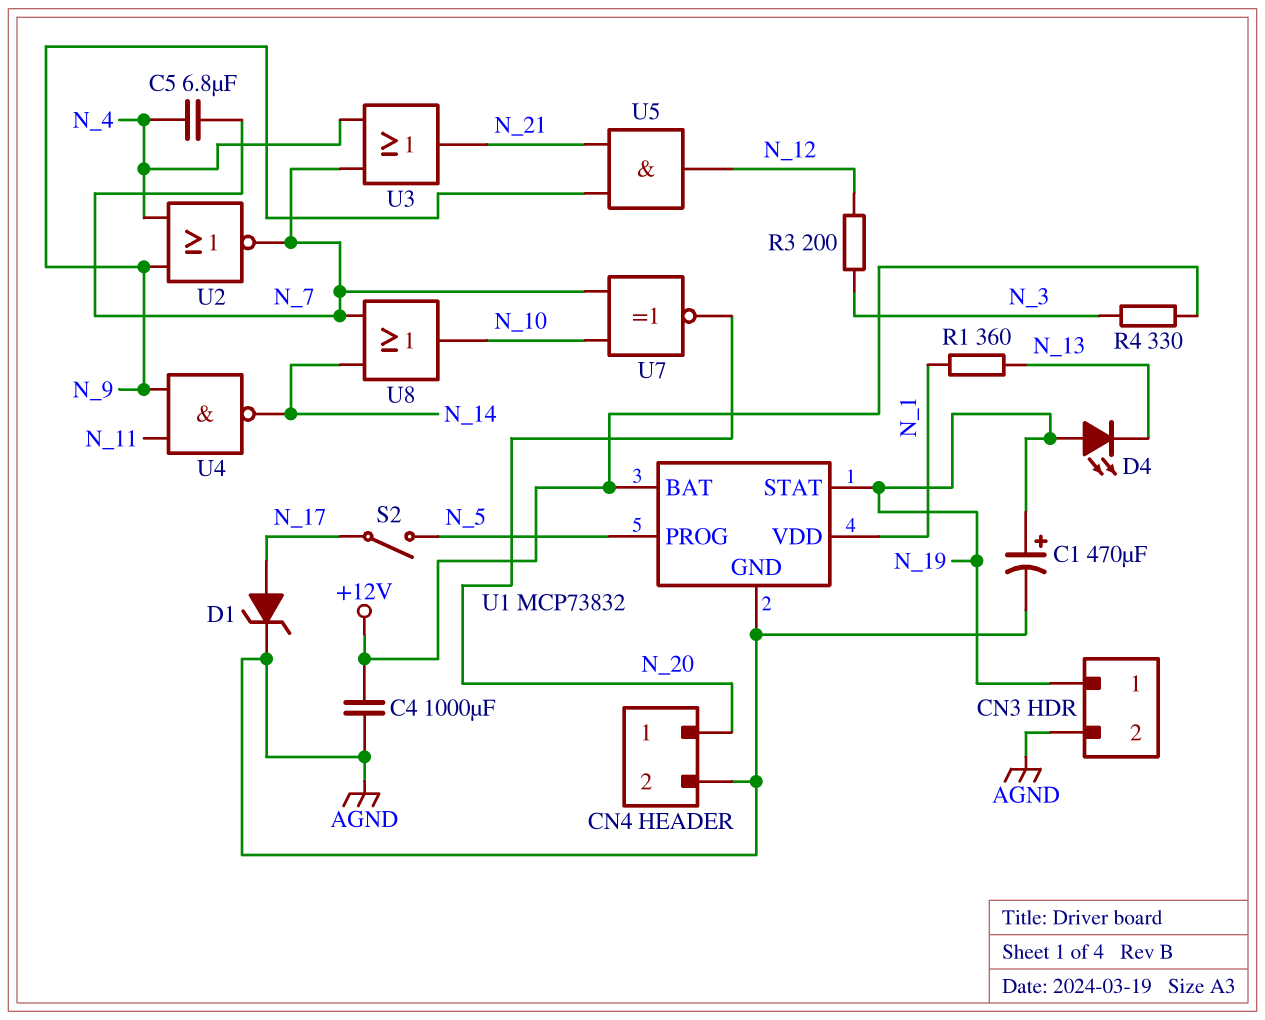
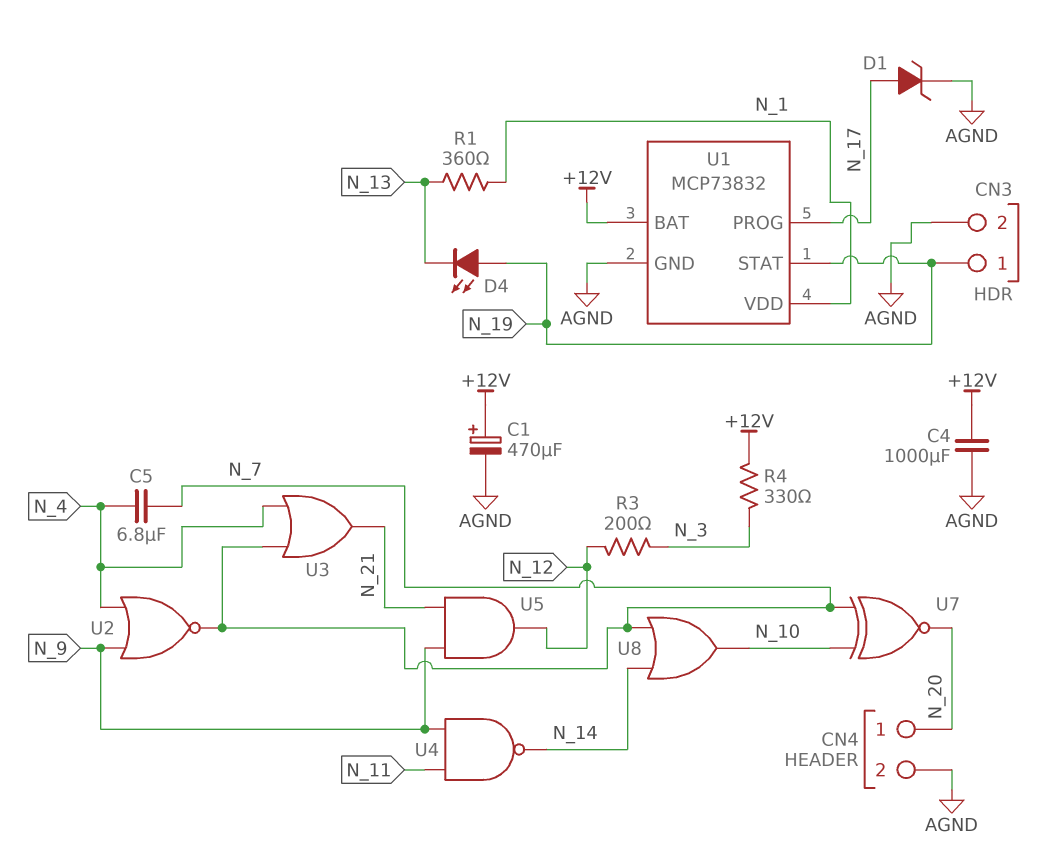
C1: 470uF (plus N_19, minus AGND) -> 470uF (plus +12V, minus AGND)
S2: switch (N_5, N_17) -> none
U1 pin PROG: N_5 -> N_17

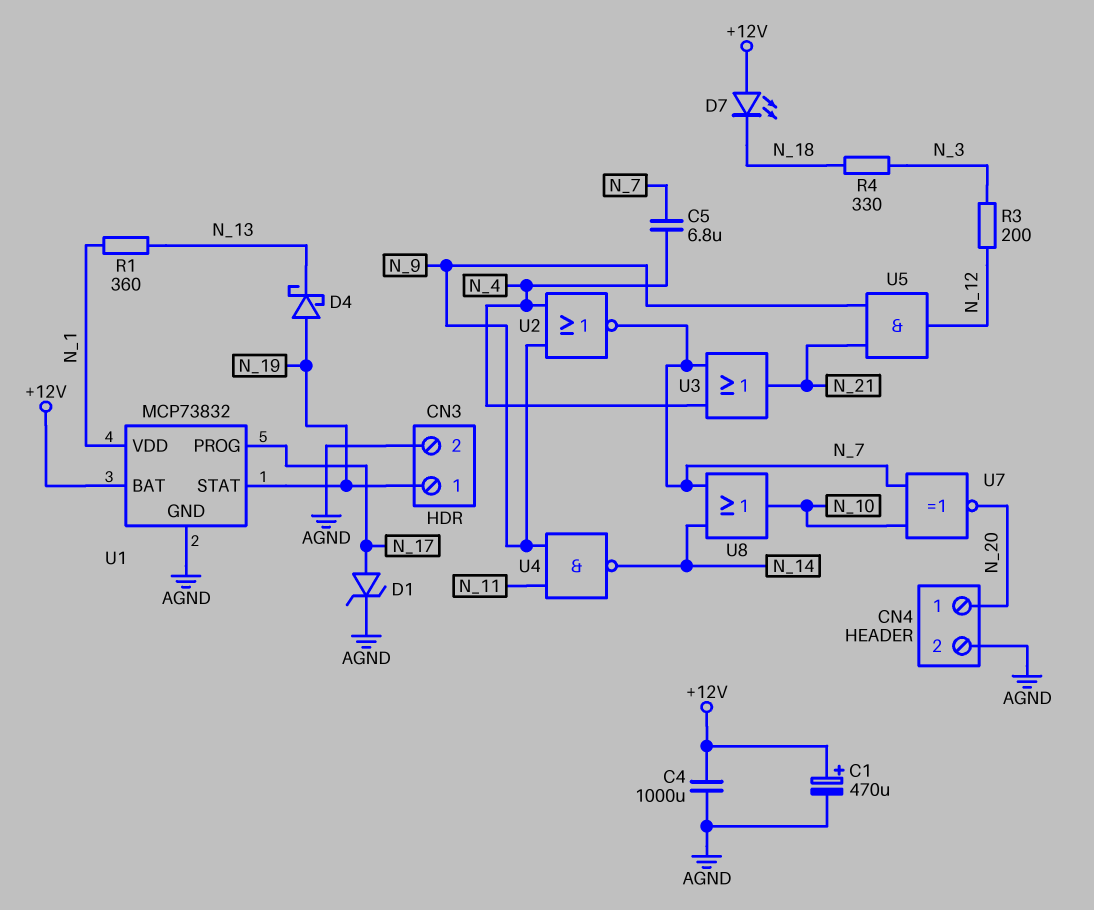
D4: LED (A N_19, K N_13) -> schottky (A N_19, K N_13)
D7: none -> LED (A +12V, K N_18)
R4: 330 (+12V, N_3) -> 330 (N_3, N_18)

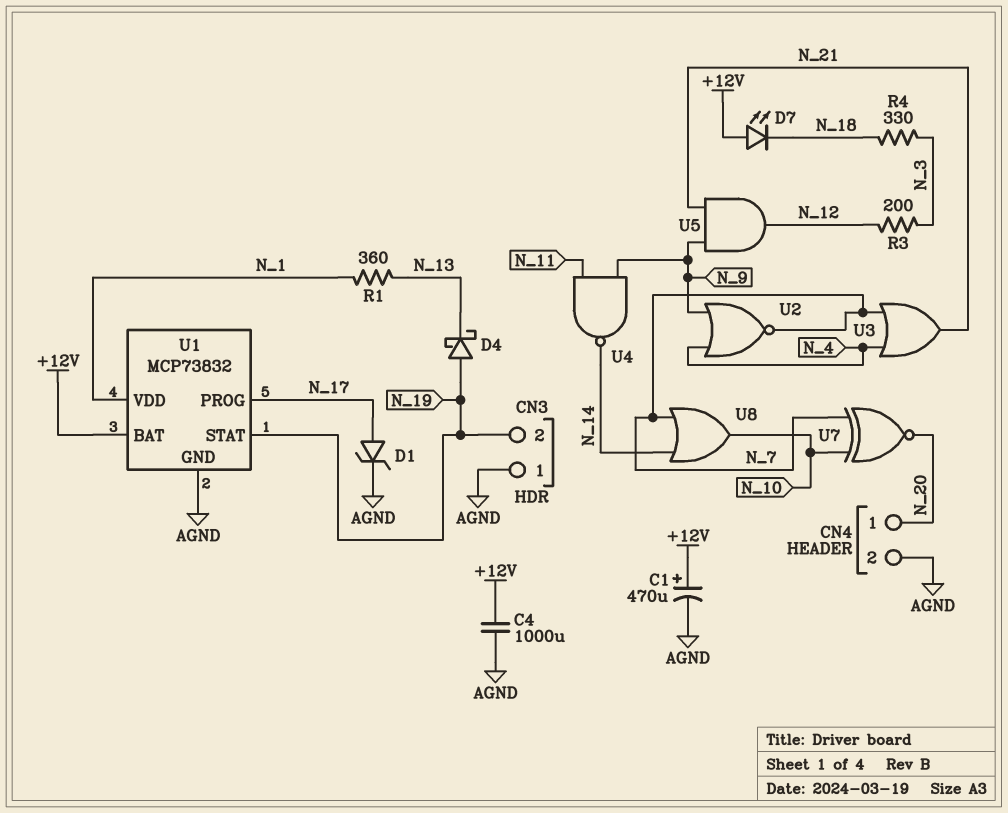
C5: 6.8uF (N_4, N_7) -> none
CN3 pin 1: N_19 -> AGND
CN3 pin 2: AGND -> N_19

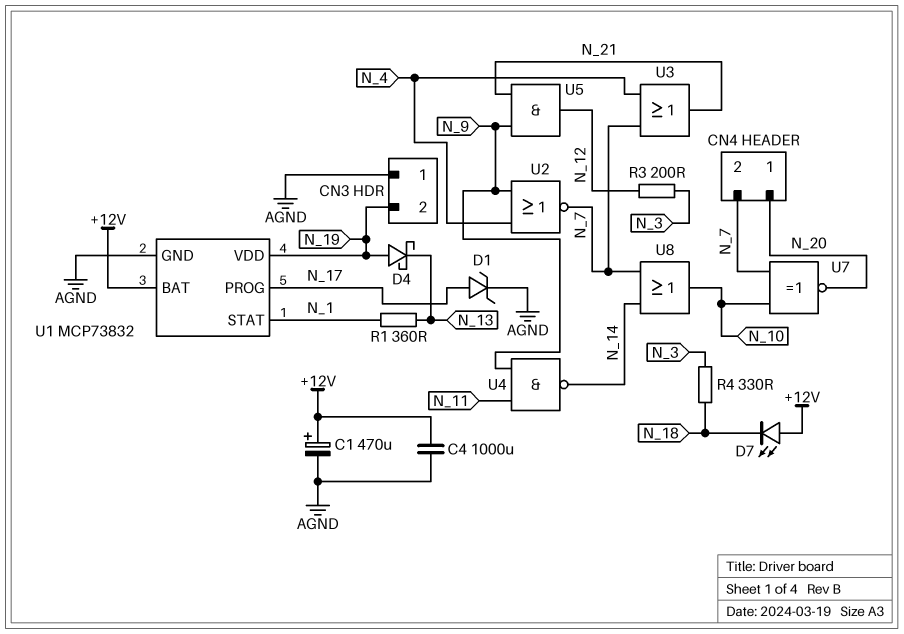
CN4 pin 2: AGND -> N_7
U1 pin STAT: N_19 -> N_1
U1 pin VDD: N_1 -> N_19

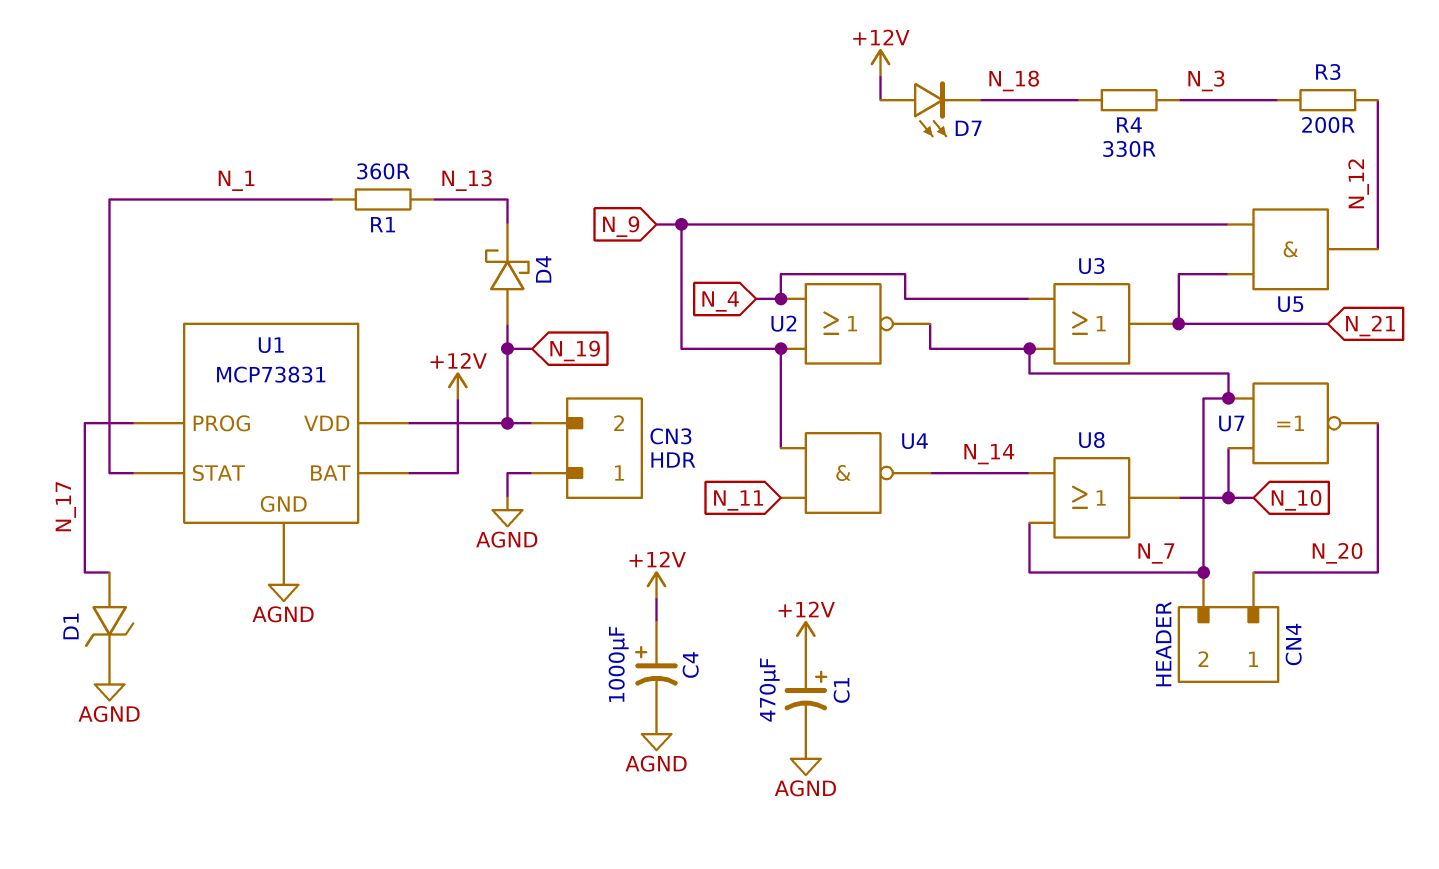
C4: 1000uF (+12V, AGND) -> 1000uF (plus +12V, minus AGND)
U1: MCP73832 -> MCP73831

